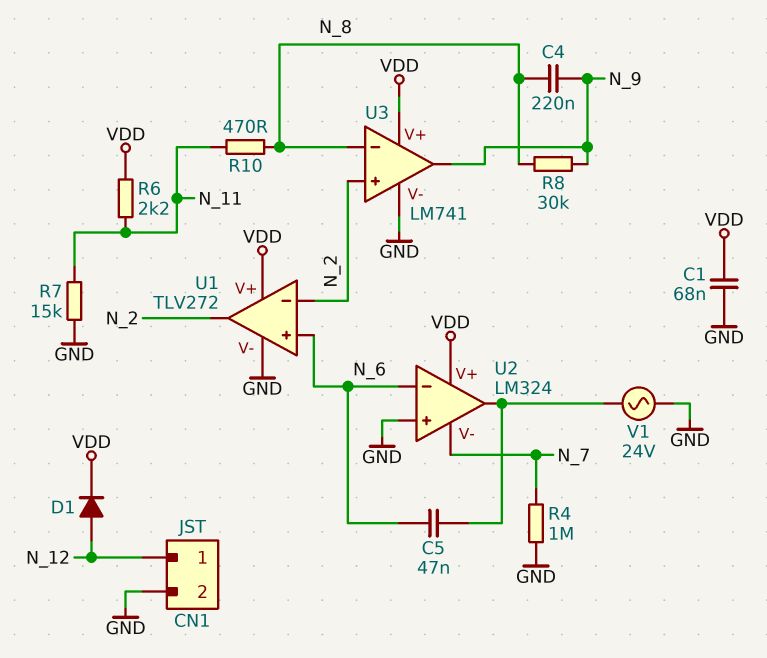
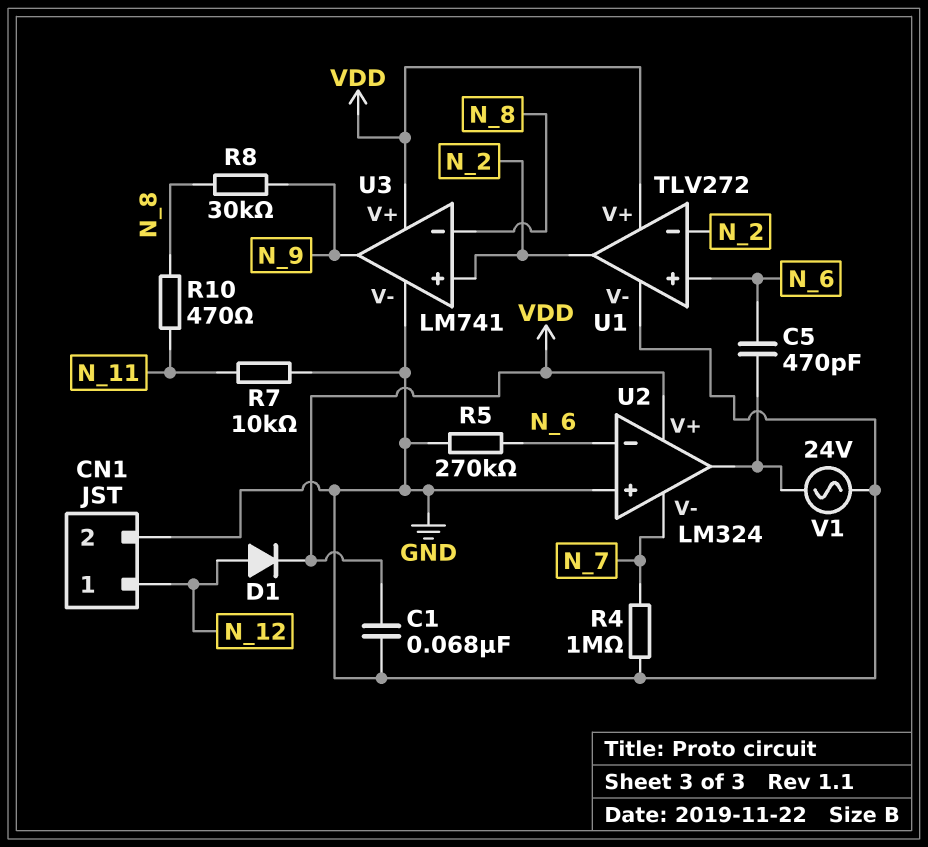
C4: 220nF (N_8, N_9) -> none
C5: 47nF (N_6, U2/out) -> 470pF (N_6, U2/out)
R5: none -> 270k (GND, N_6)
R6: 2.2k (N_11, VDD) -> none
R7: 15k (GND, N_11) -> 10k (GND, N_11)

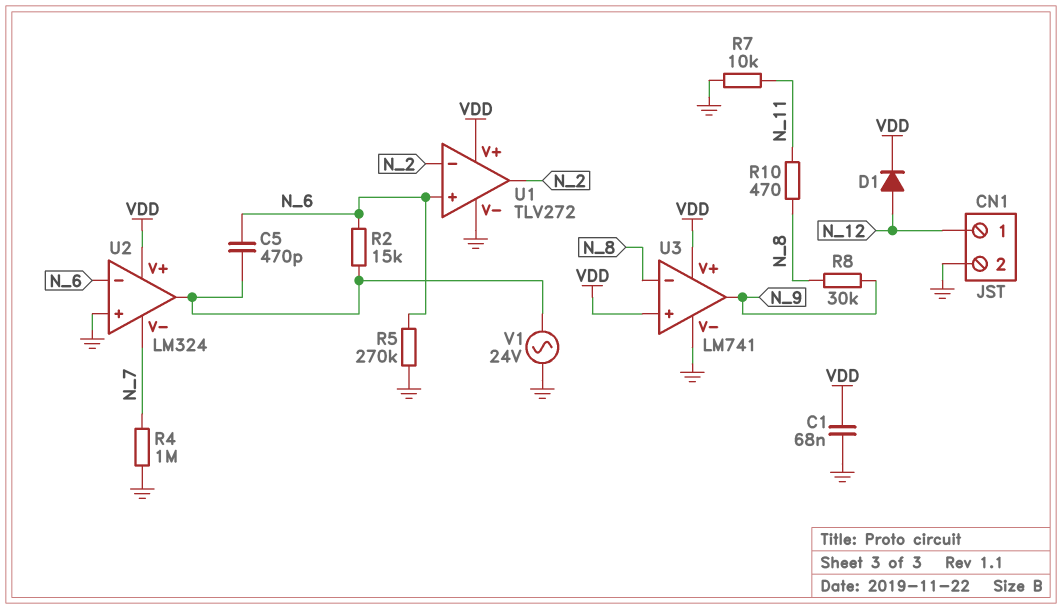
R2: none -> 15k (N_6, U2/out)
U3 pin in+: N_2 -> VDD

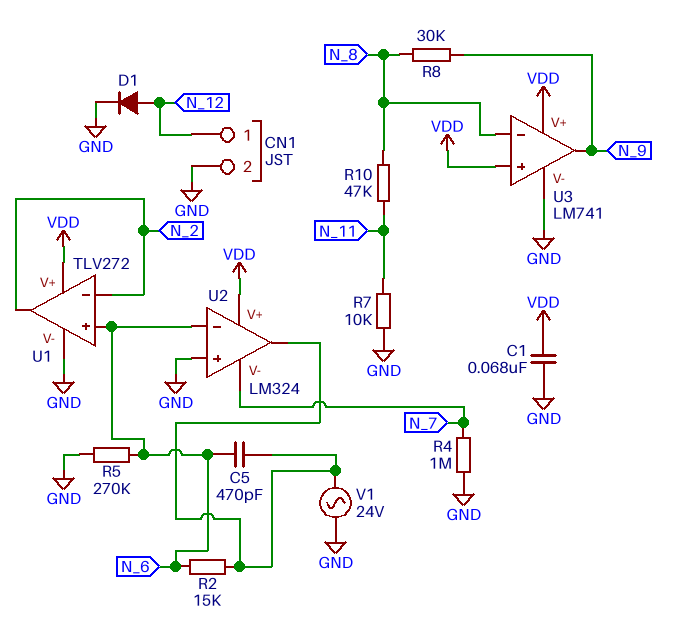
D1: diode (A N_12, K VDD) -> diode (A N_12, K GND)
R10: 470 (N_8, N_11) -> 47k (N_8, N_11)

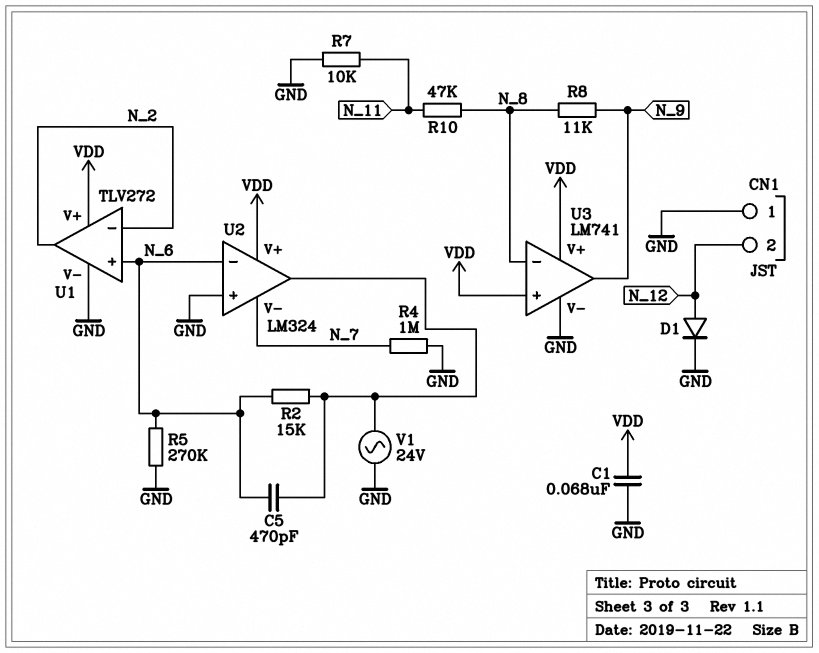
CN1 pin 1: N_12 -> GND
CN1 pin 2: GND -> N_12
R8: 30k (N_8, N_9) -> 11k (N_8, N_9)

